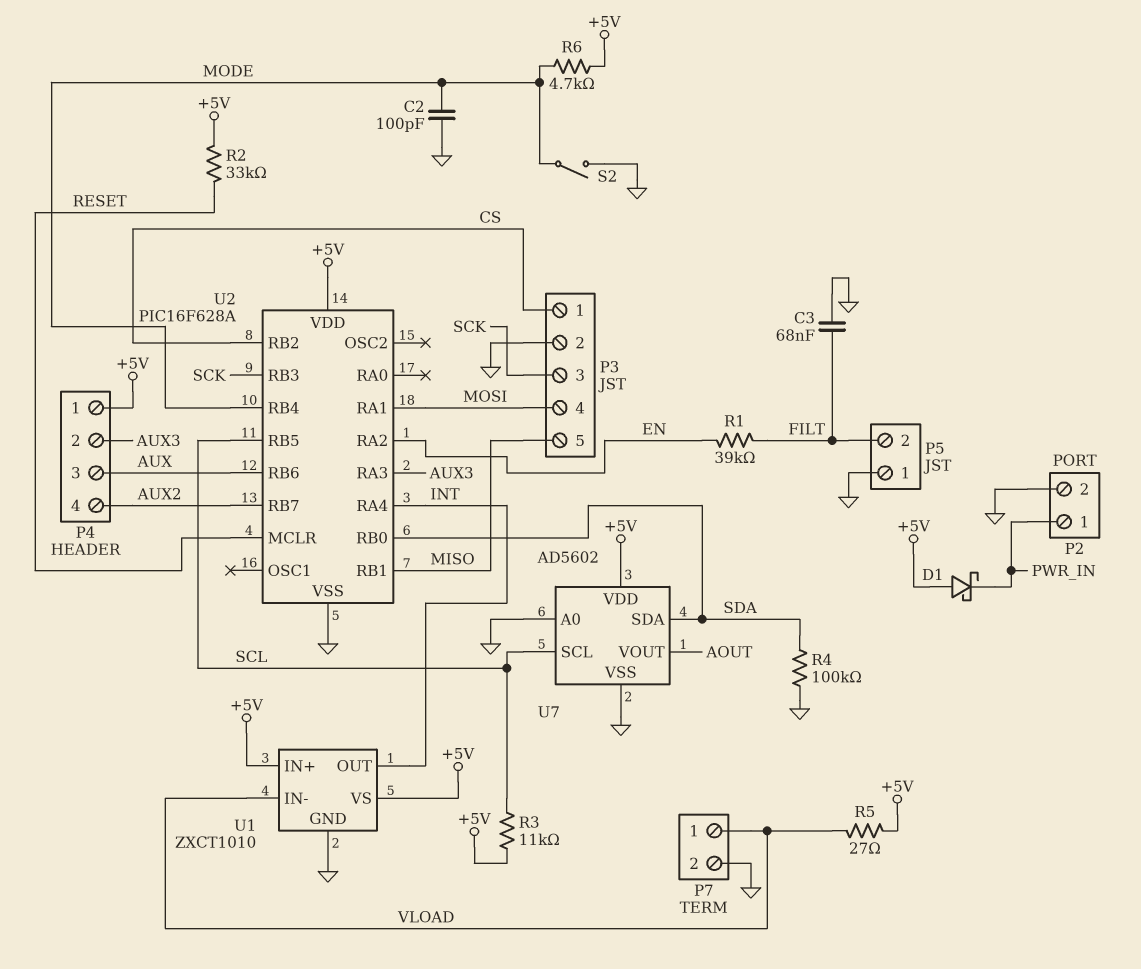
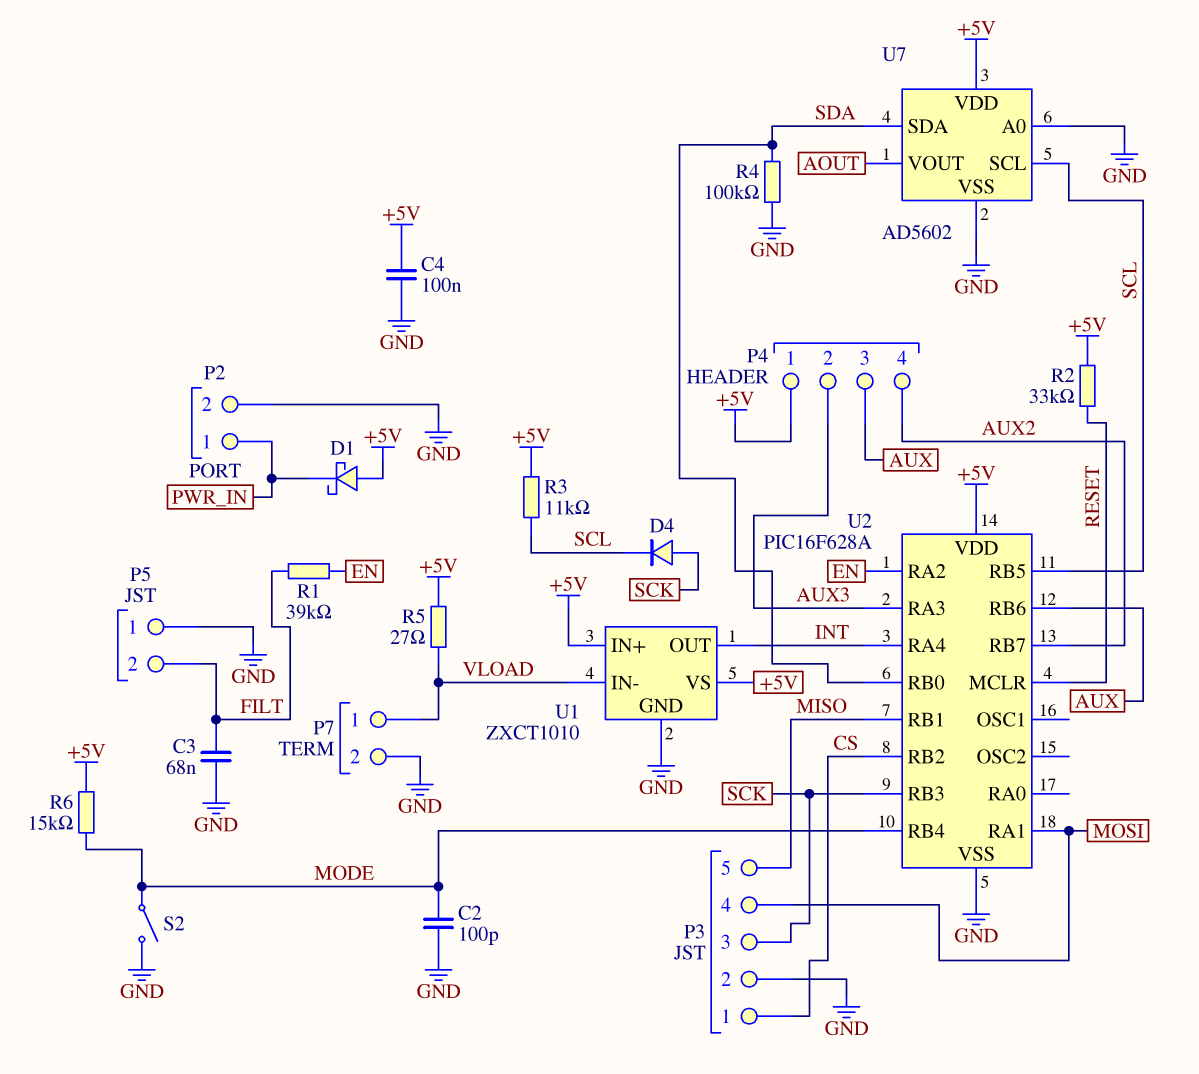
C4: none -> 100nF (+5V, GND)
D4: none -> diode (A SCK, K SCL)
R6: 4.7k (+5V, MODE) -> 15k (+5V, MODE)

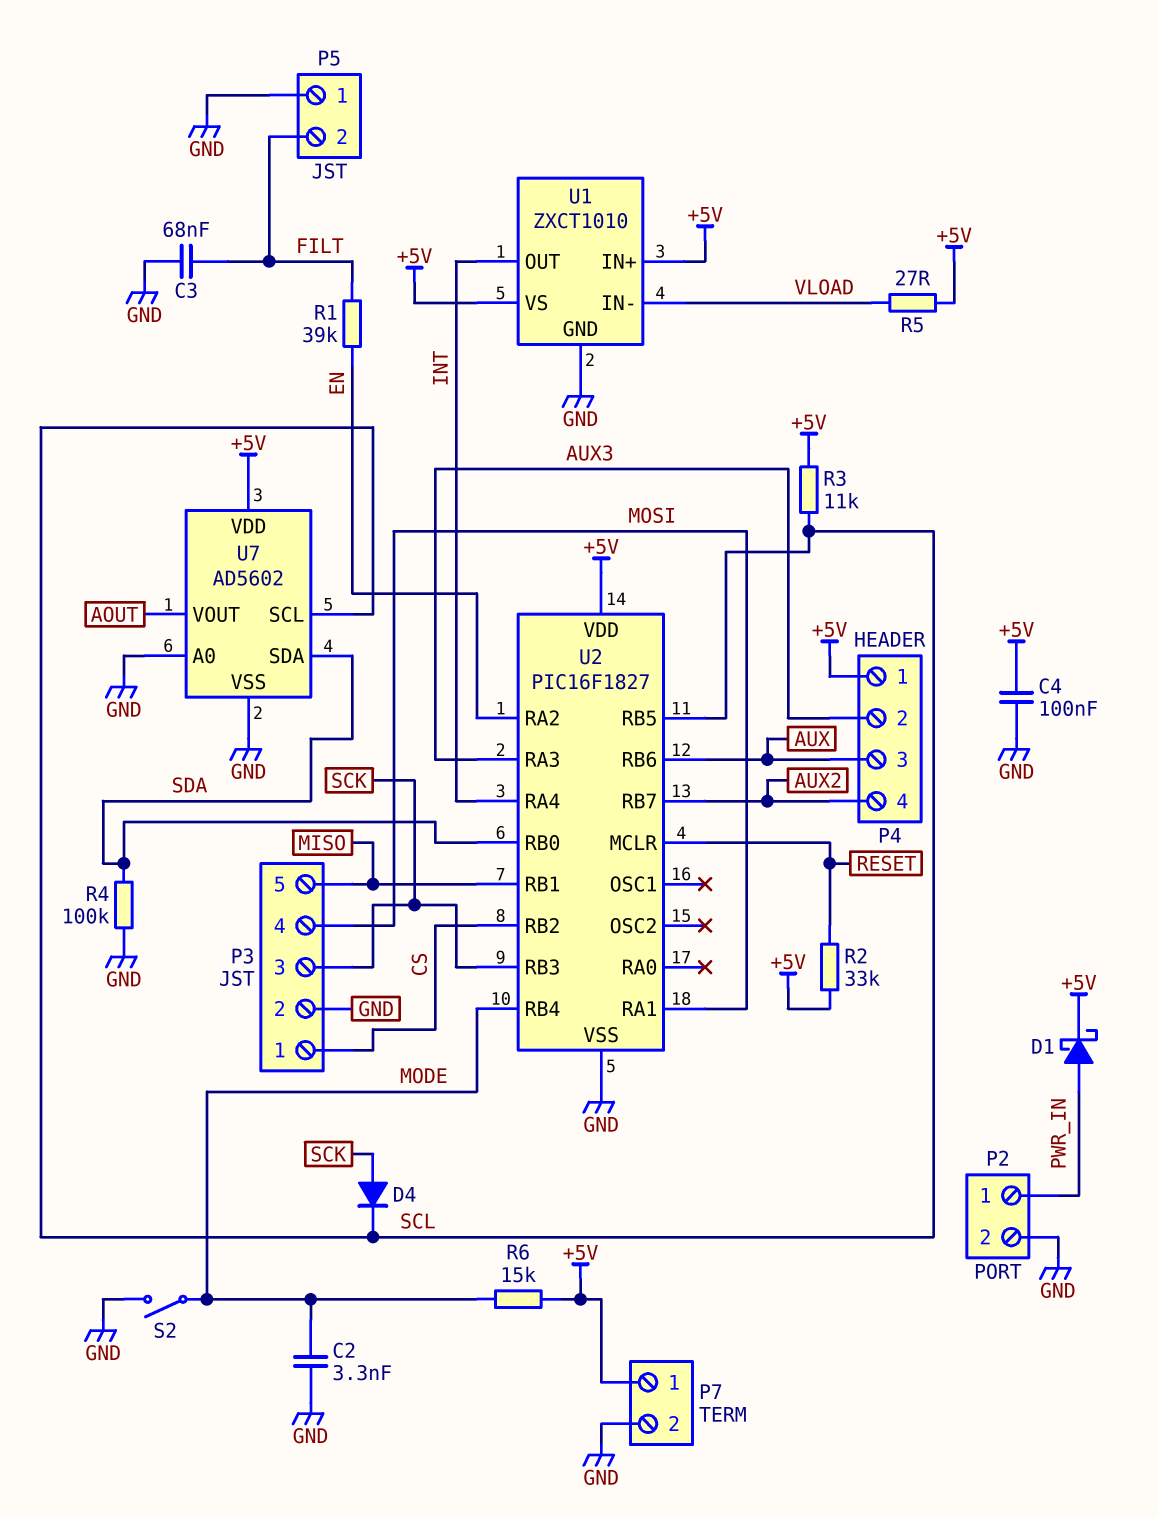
C2: 100pF (GND, MODE) -> 3.3nF (GND, MODE)
D1: schottky (A +5V, K PWR_IN) -> schottky (A PWR_IN, K +5V)
P7 pin 1: VLOAD -> +5V
U2: PIC16F628A -> PIC16F1827

